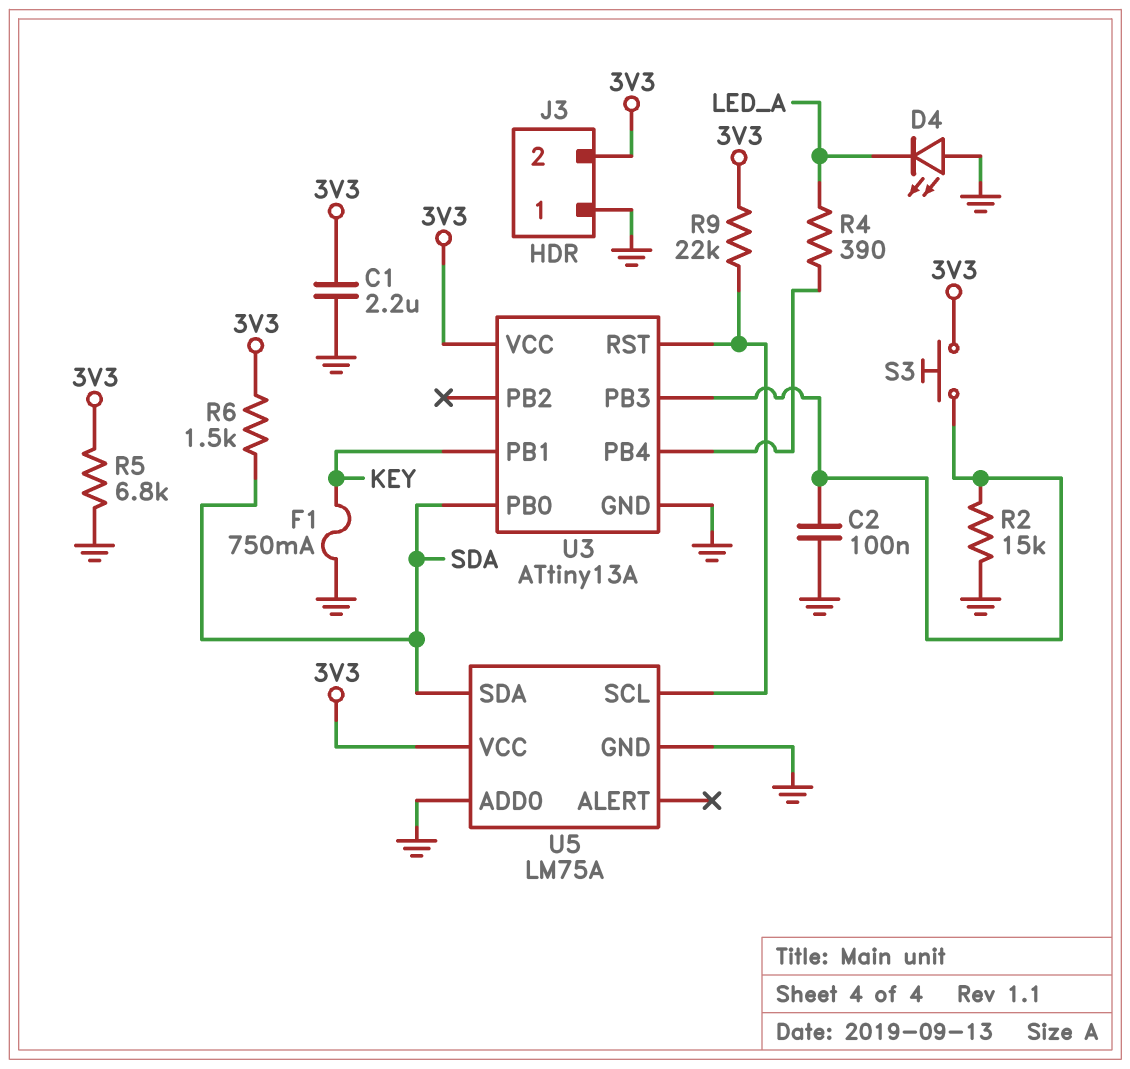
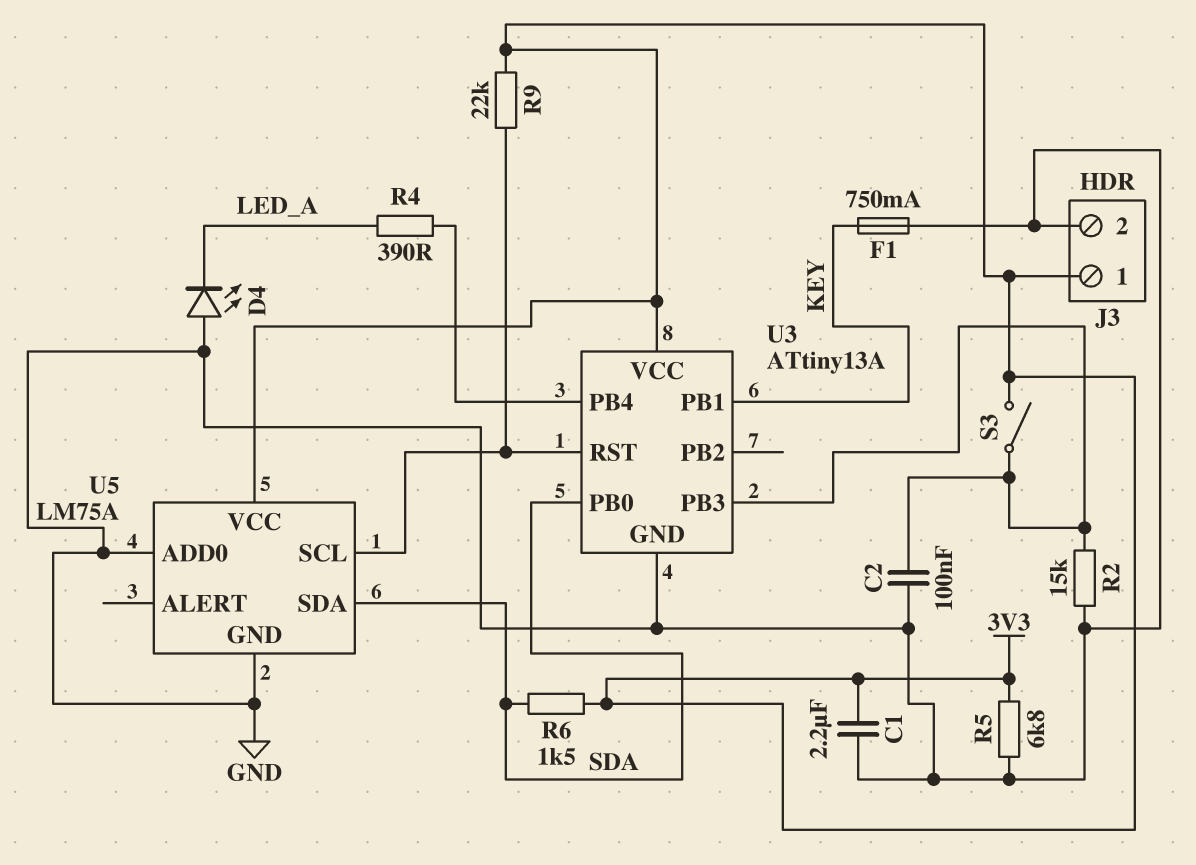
J3 pin 1: GND -> 3V3
J3 pin 2: 3V3 -> GND
S3: button (3V3, U3/PB3) -> switch (3V3, U3/PB3)

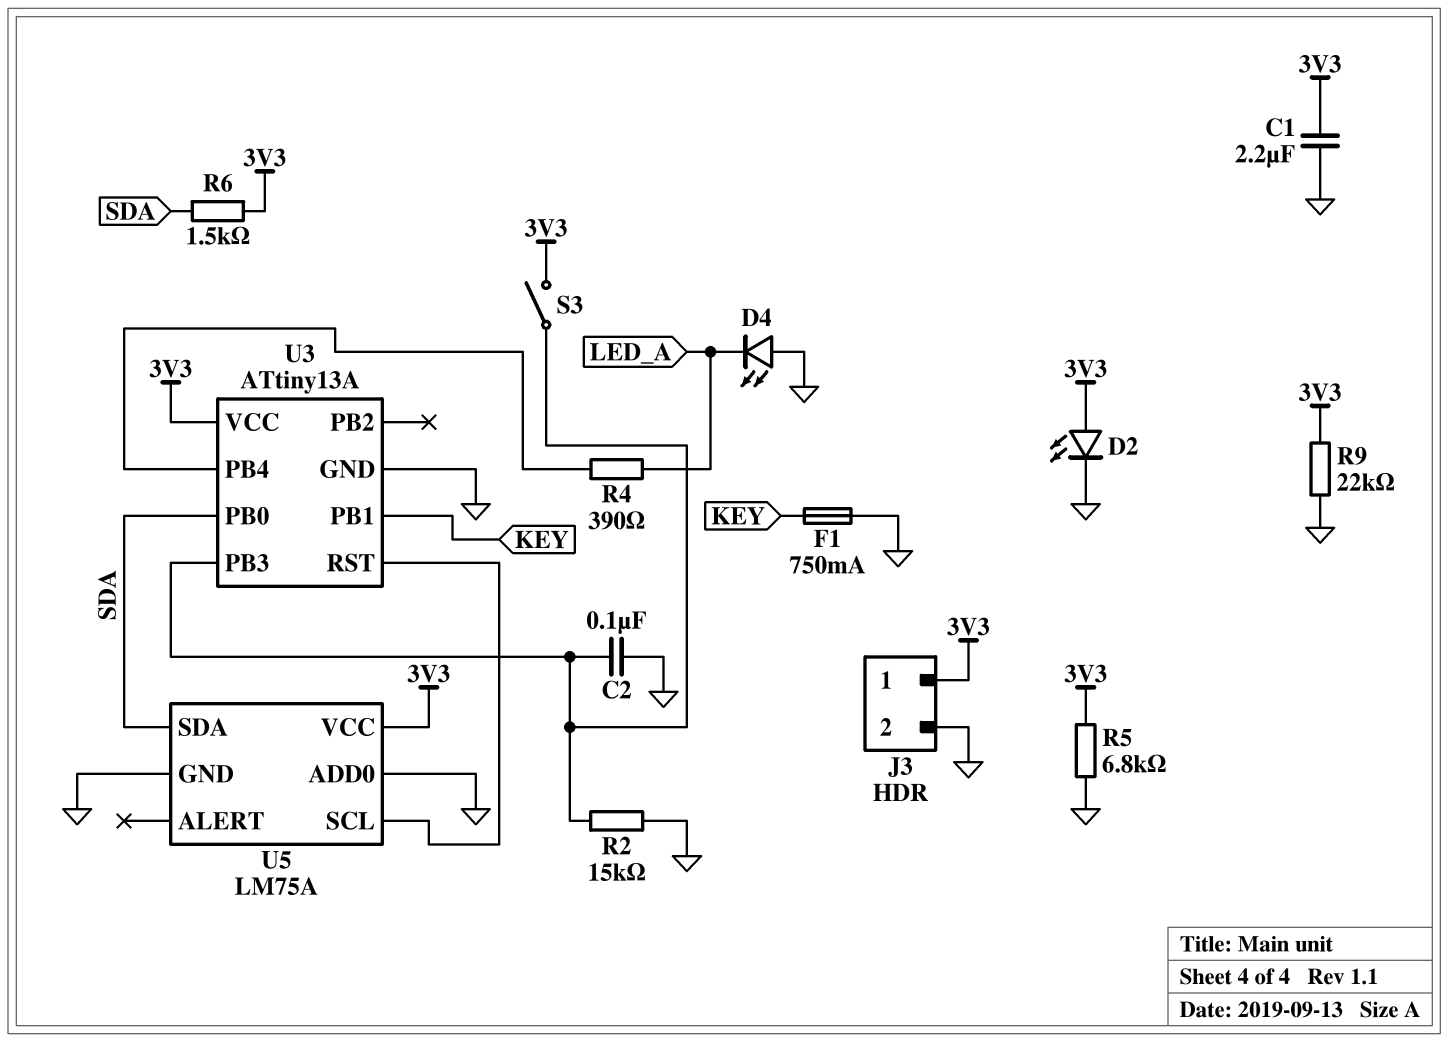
D2: none -> LED (A 3V3, K GND)
R9: 22k (3V3, U3/RST) -> 22k (3V3, GND)

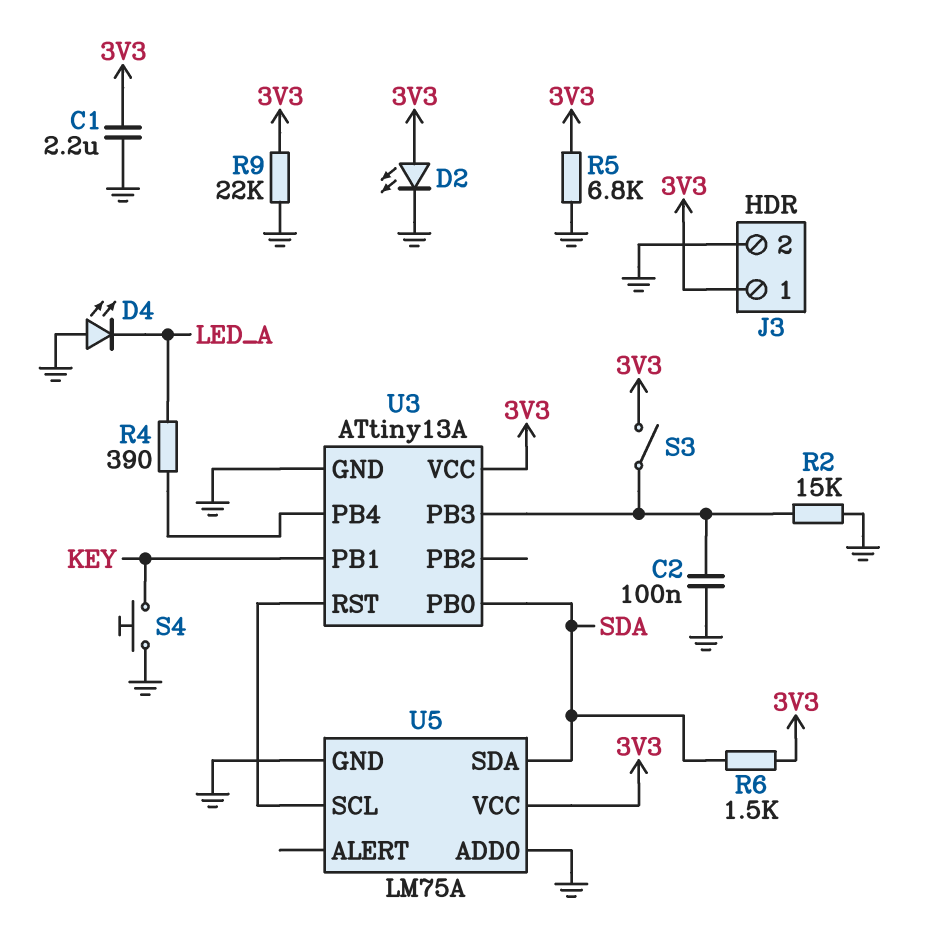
F1: 750mA (GND, KEY) -> none
S4: none -> button (GND, KEY)

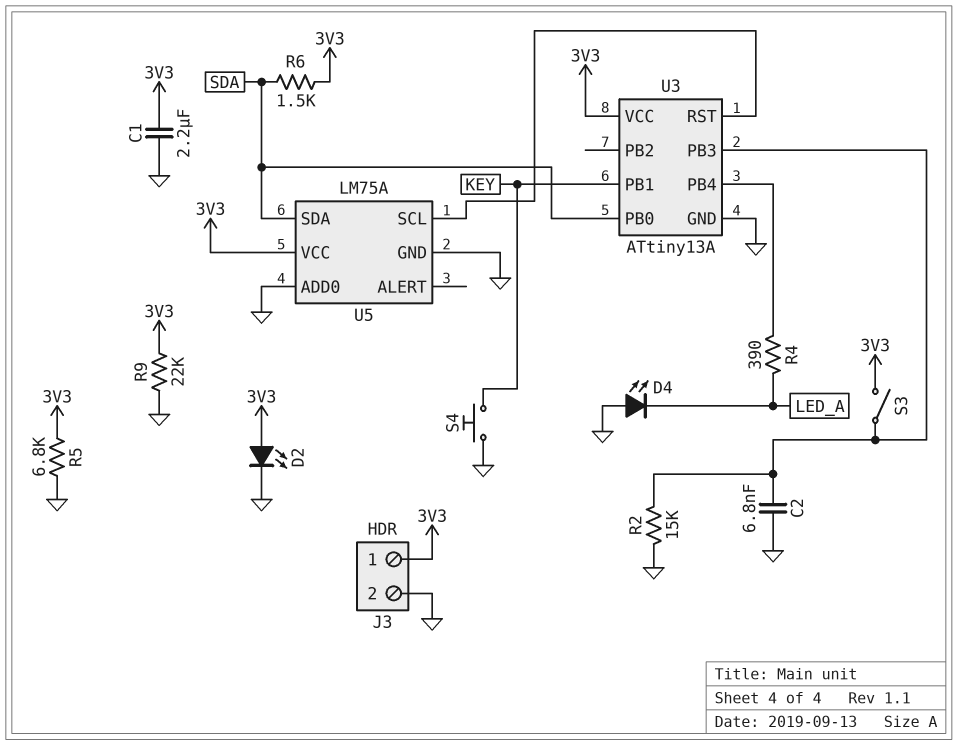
C2: 100nF (GND, U3/PB3) -> 6.8nF (GND, U3/PB3)

